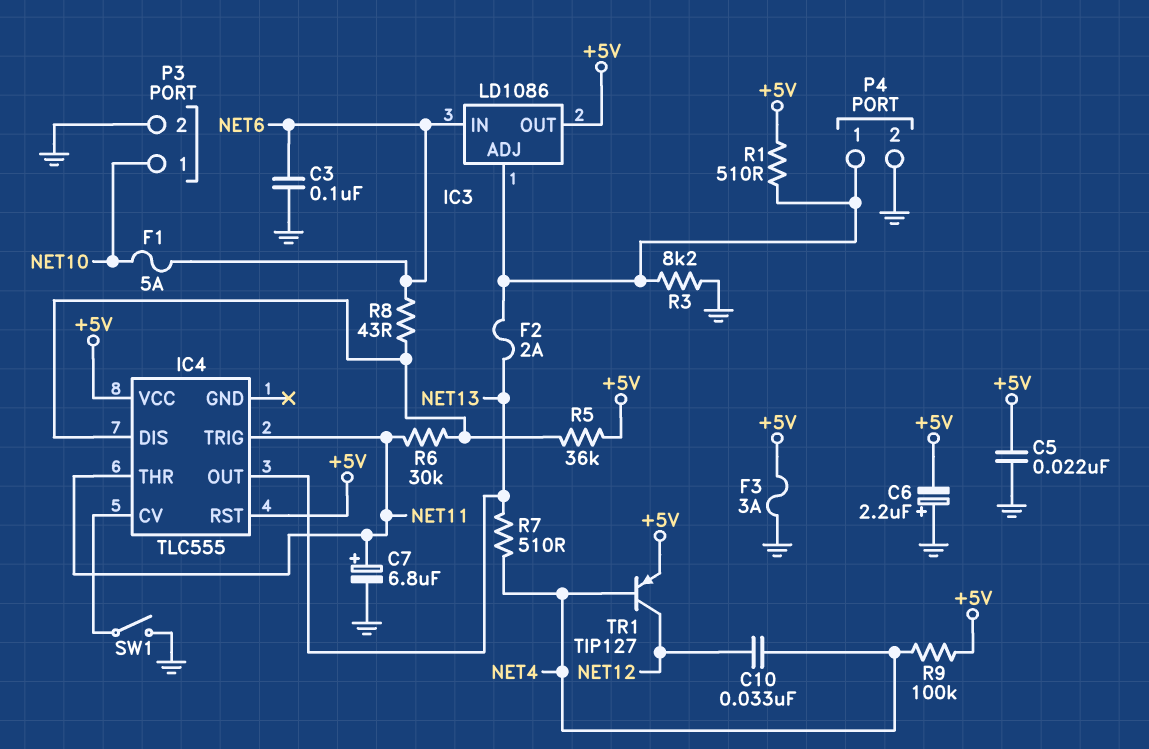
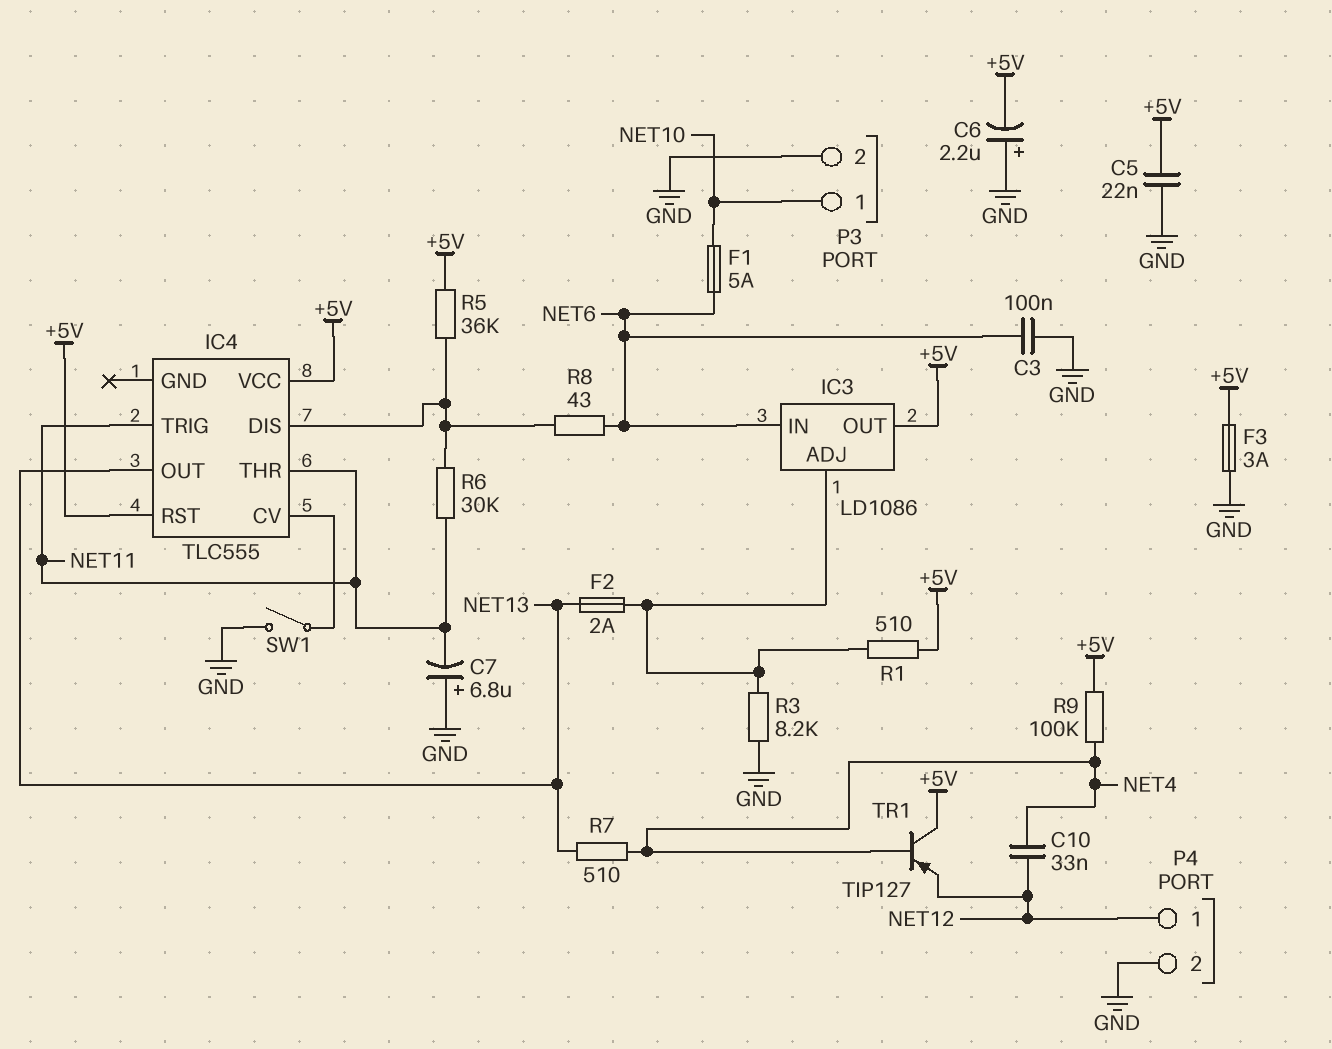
C7: 6.8uF (plus NET11, minus GND) -> 6.8uF (plus GND, minus NET11)
P4 pin 1: IC3/ADJ -> NET12
TR1: PNP TIP127 (B NET4, C NET12, E +5V) -> PNP TIP127 (B NET4, C +5V, E NET12)

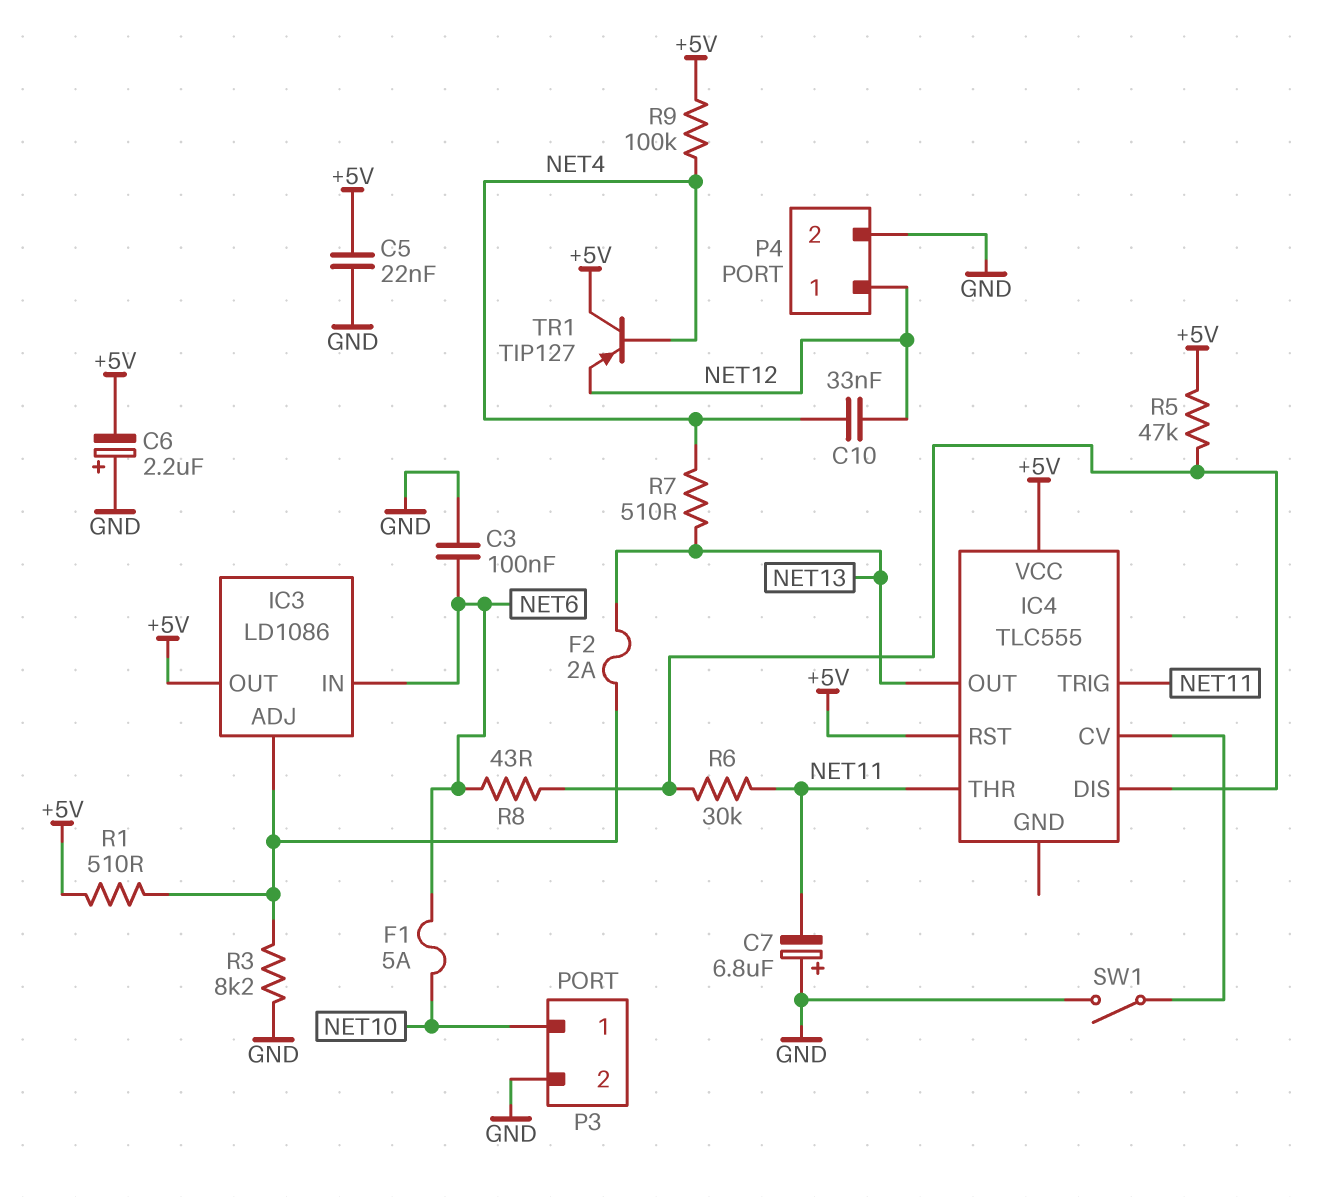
F3: 3A (+5V, GND) -> none
R5: 36k (+5V, IC4/DIS) -> 47k (+5V, IC4/DIS)

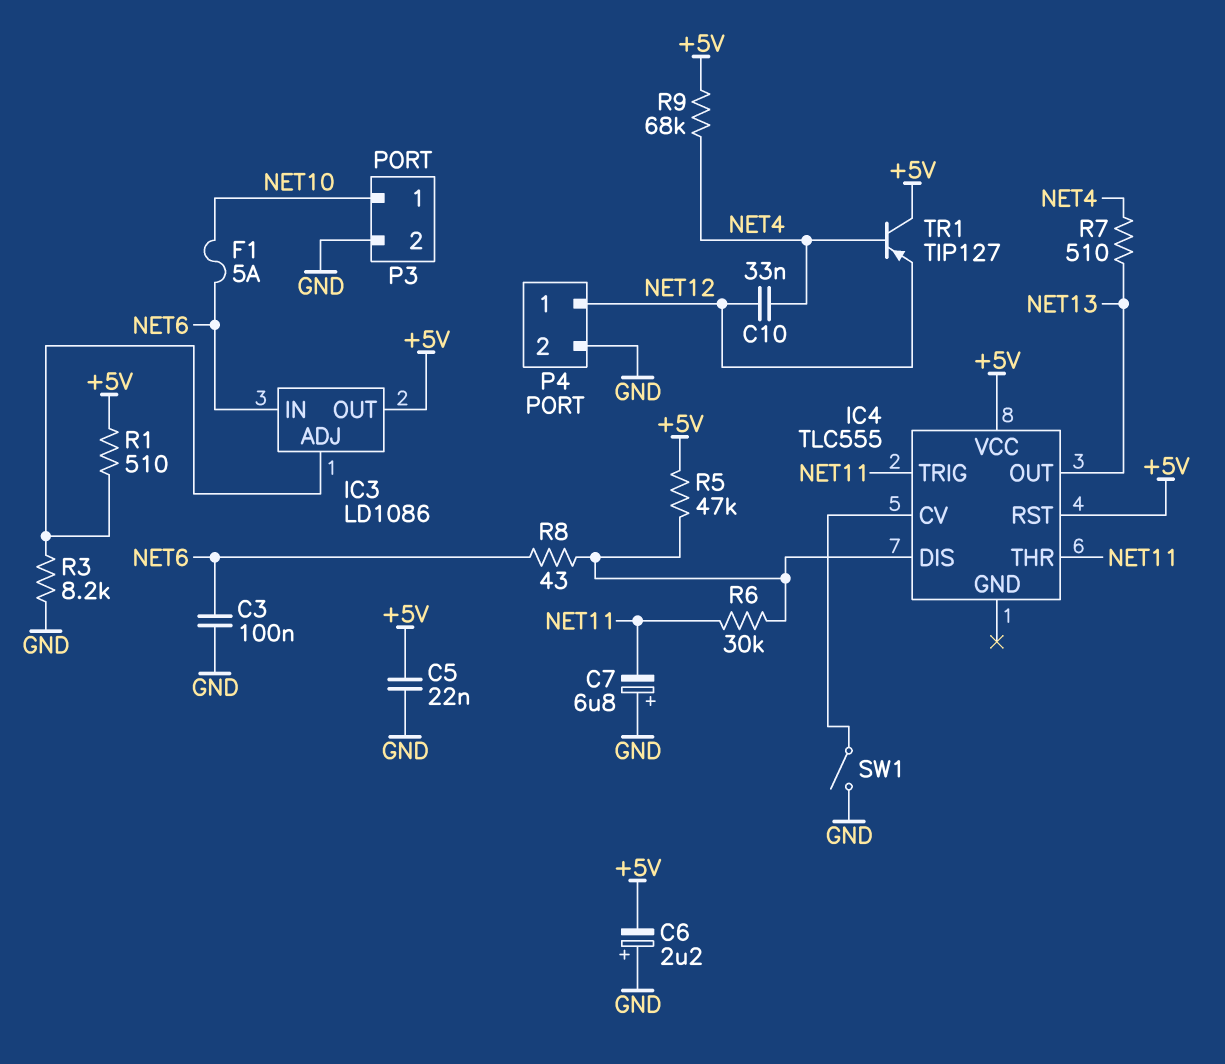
F2: 2A (IC3/ADJ, NET13) -> none
R9: 100k (+5V, NET4) -> 68k (+5V, NET4)

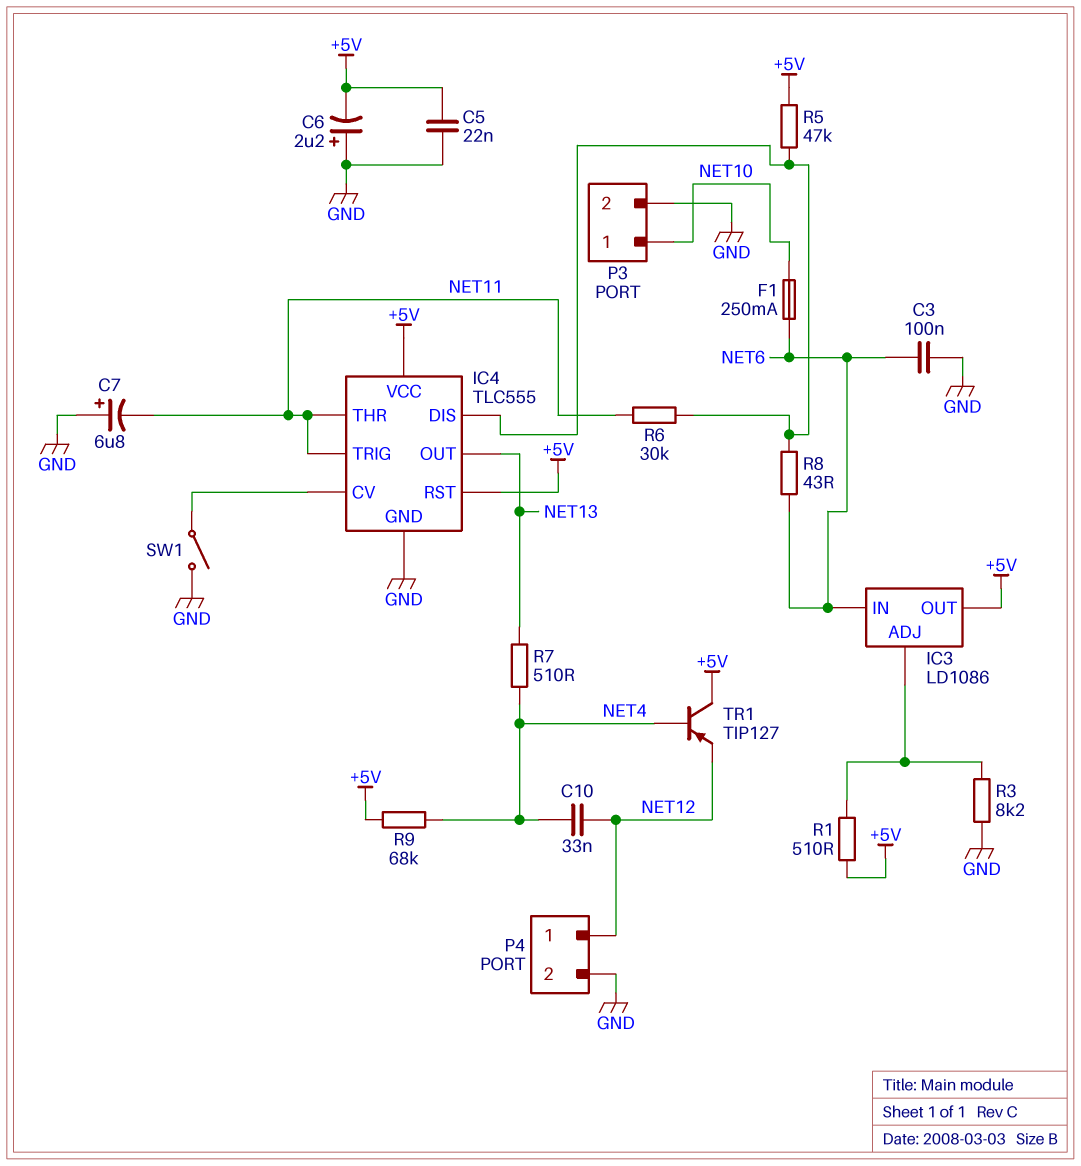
F1: 5A (NET6, NET10) -> 250mA (NET6, NET10)
IC4 pin GND: none -> GND

